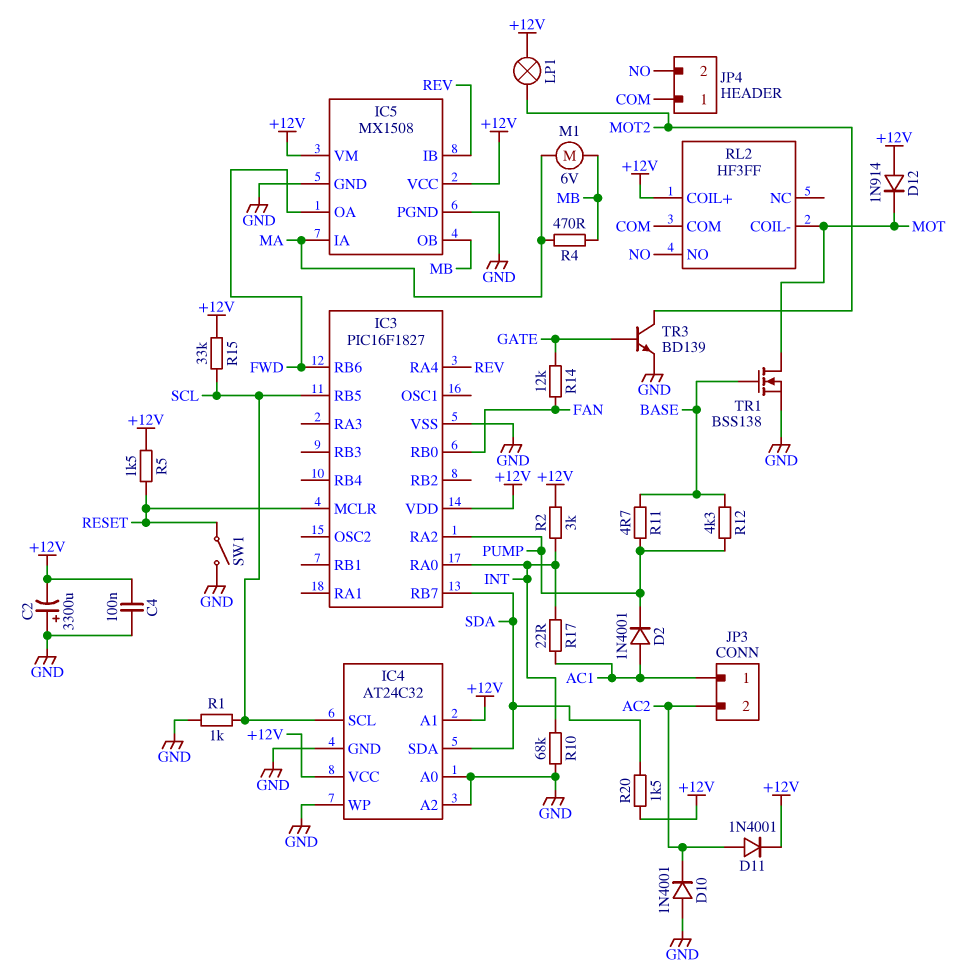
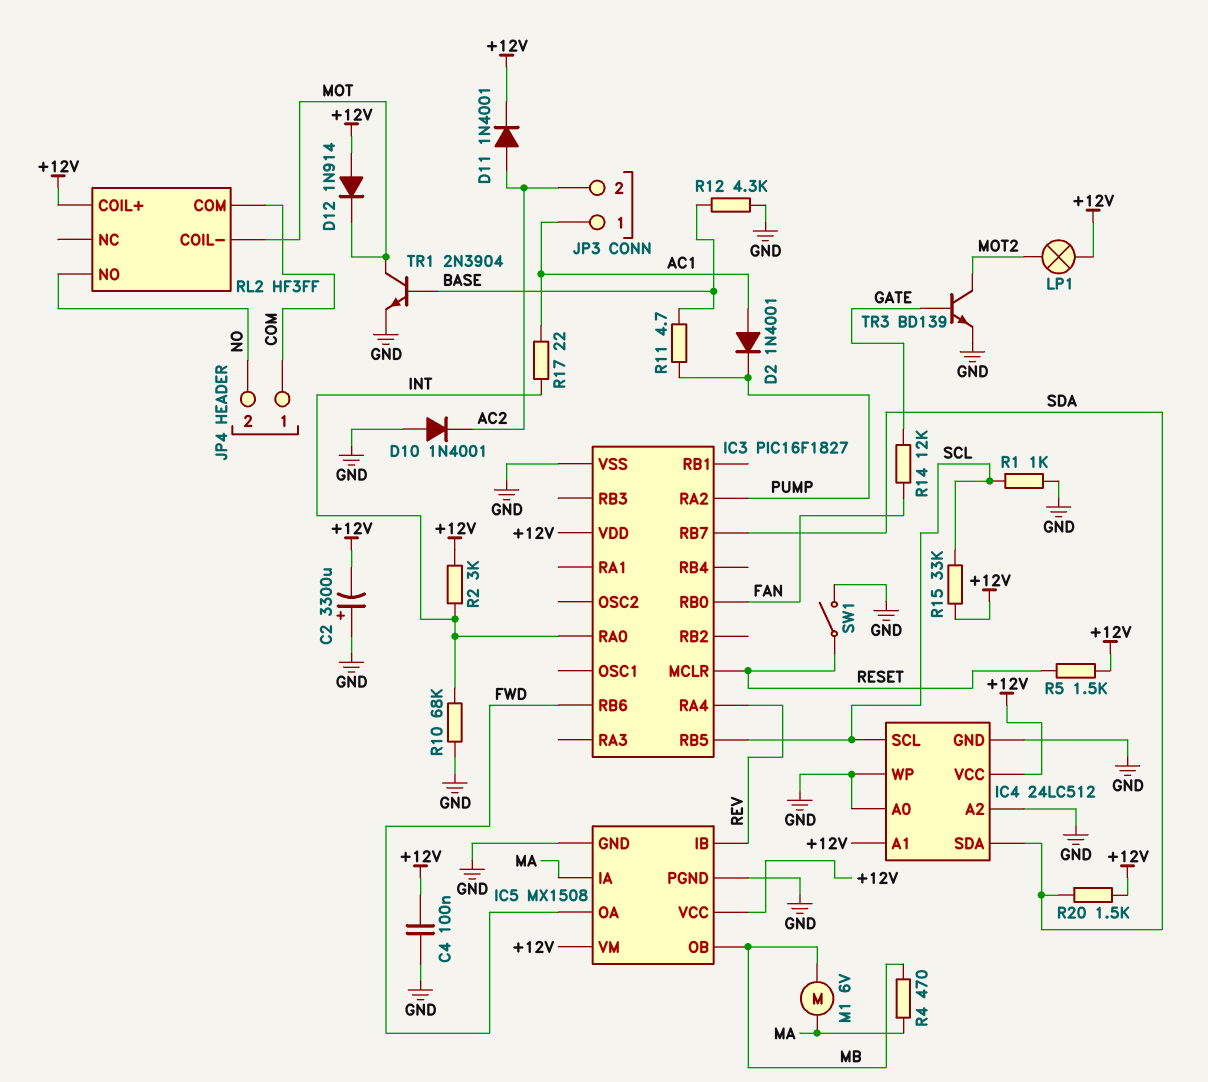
IC4: AT24C32 -> 24LC512
R12: 4.3k (BASE, PUMP) -> 4.3k (BASE, GND)
TR1: NMOS BSS138 (G BASE, D MOT, S GND) -> NPN 2N3904 (B BASE, C MOT, E GND)

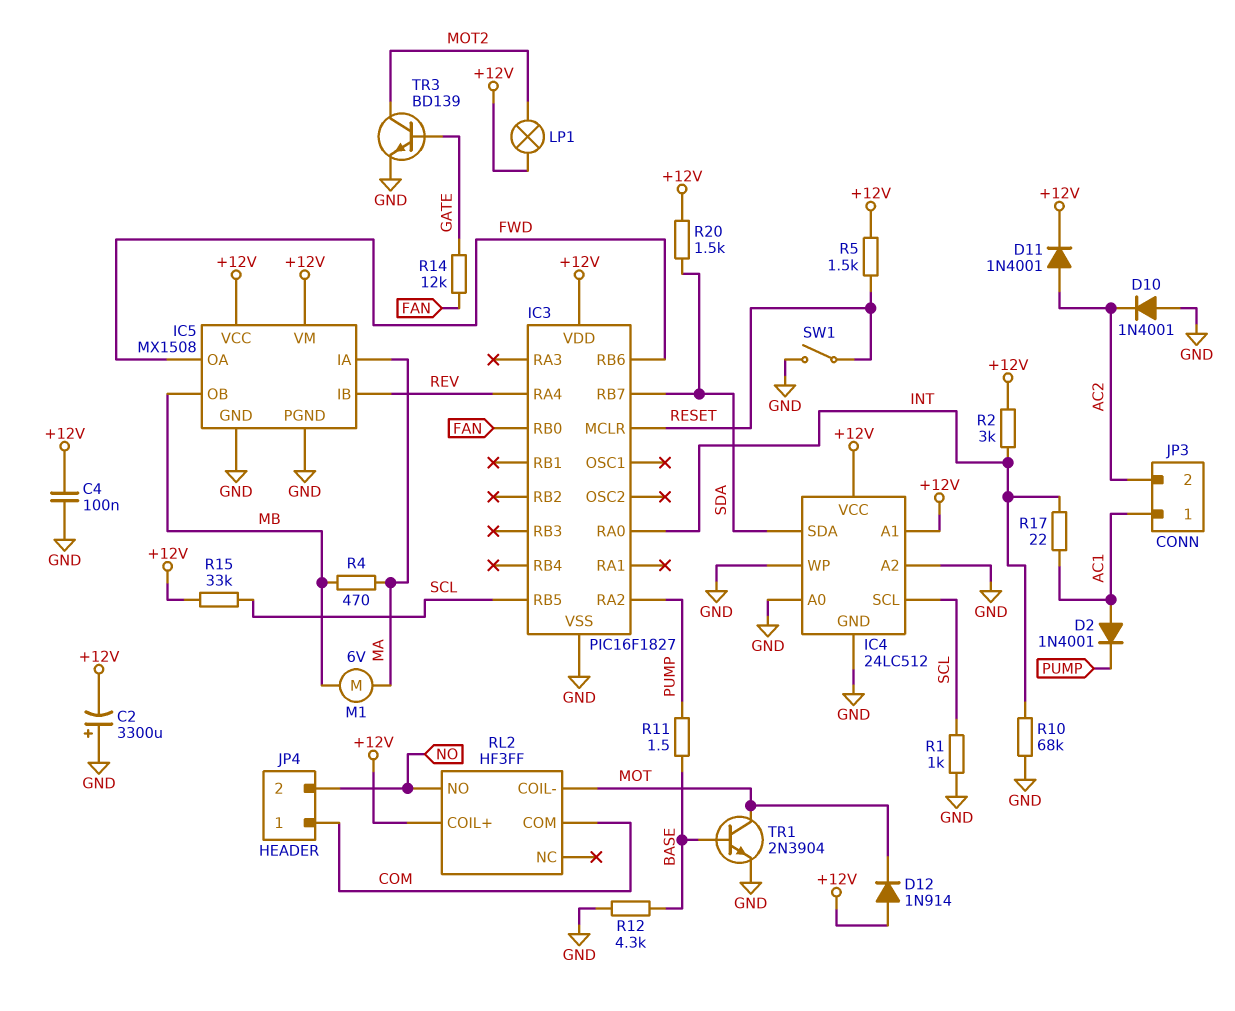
R11: 4.7 (BASE, PUMP) -> 1.5 (BASE, PUMP)

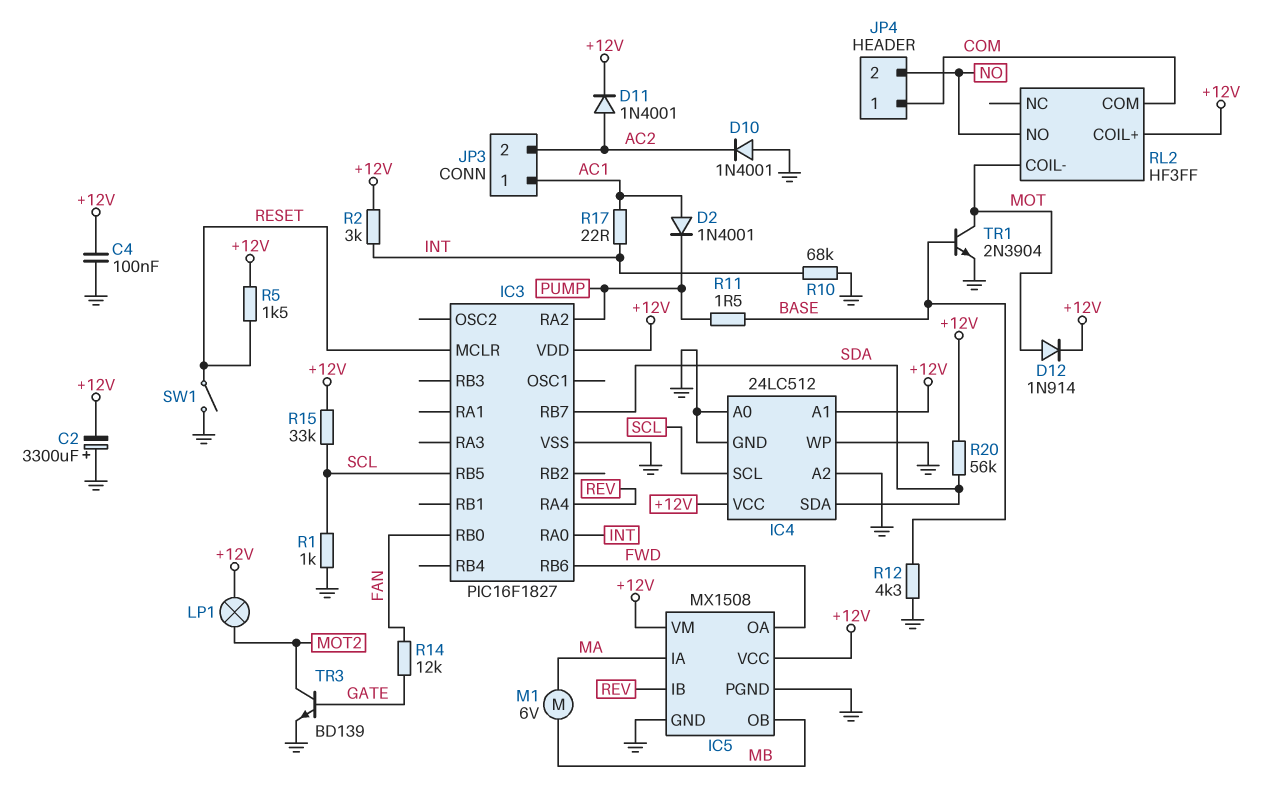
D12: diode 1N914 (A +12V, K MOT) -> diode 1N914 (A MOT, K +12V)
R4: 470 (MA, MB) -> none
R20: 1.5k (+12V, SDA) -> 56k (+12V, SDA)

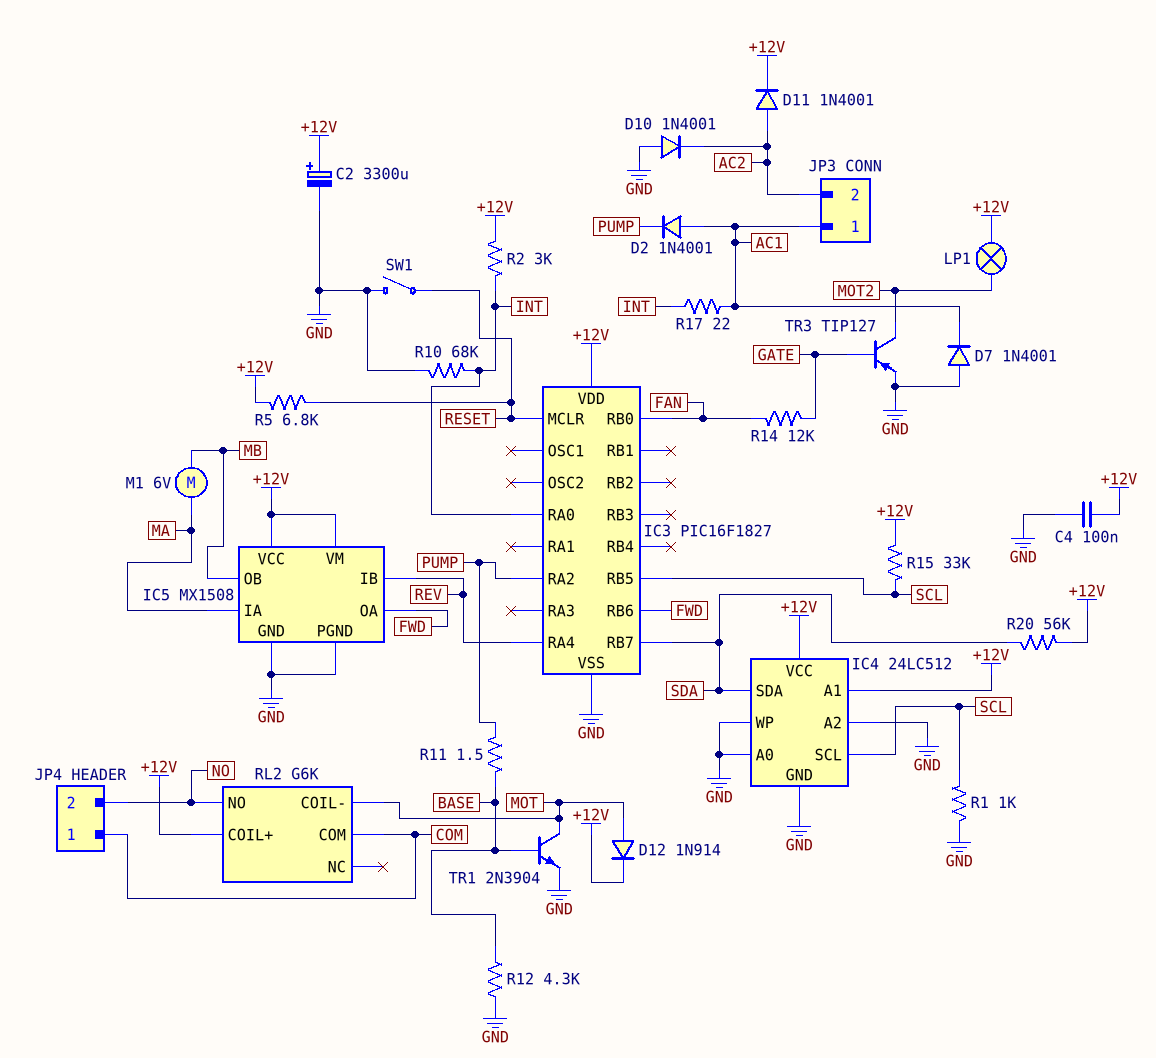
C2: 3300uF (plus GND, minus +12V) -> 3300uF (plus +12V, minus GND)
D7: none -> diode 1N4001 (A GND, K AC1)
R5: 1.5k (+12V, RESET) -> 6.8k (+12V, RESET)
RL2: HF3FF -> G6K
TR3: NPN BD139 (B GATE, C MOT2, E GND) -> PNP TIP127 (B GATE, C MOT2, E GND)

